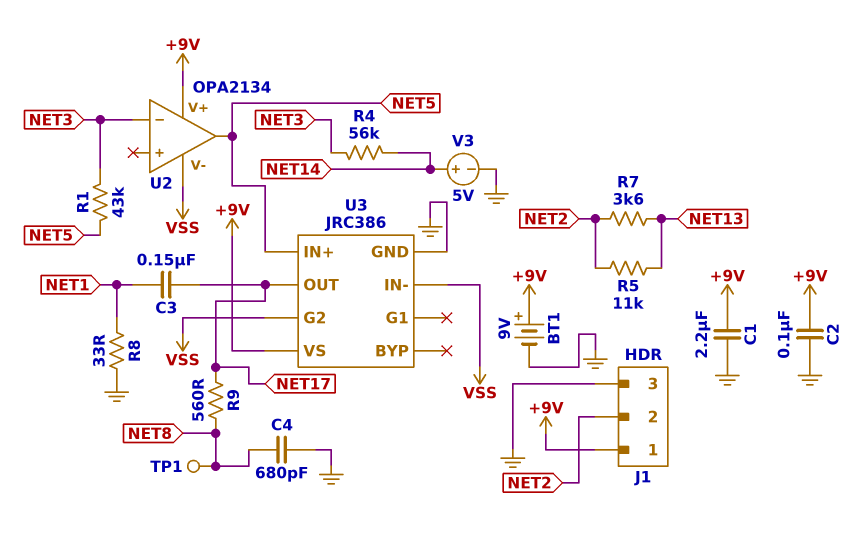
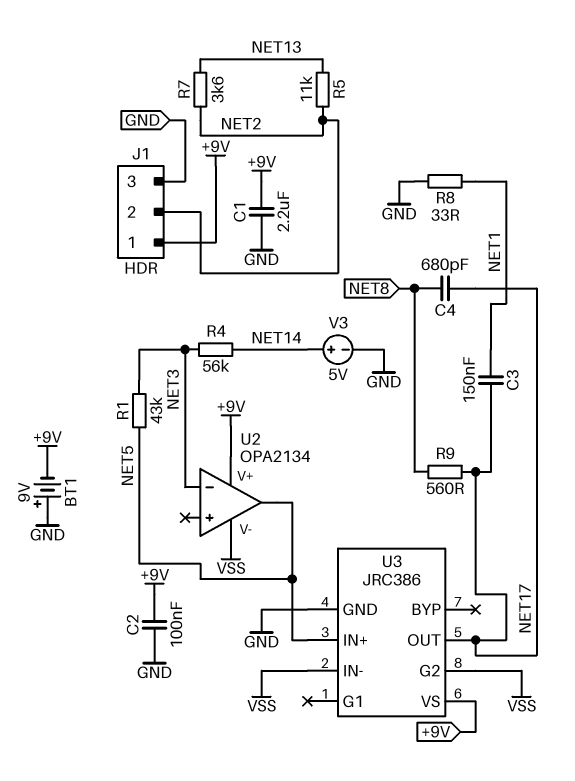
BT1: 9V (plus +9V, minus GND) -> 9V (plus GND, minus +9V)
C4: 680pF (GND, NET8) -> 680pF (NET8, NET17)
TP1: test point (NET8) -> none

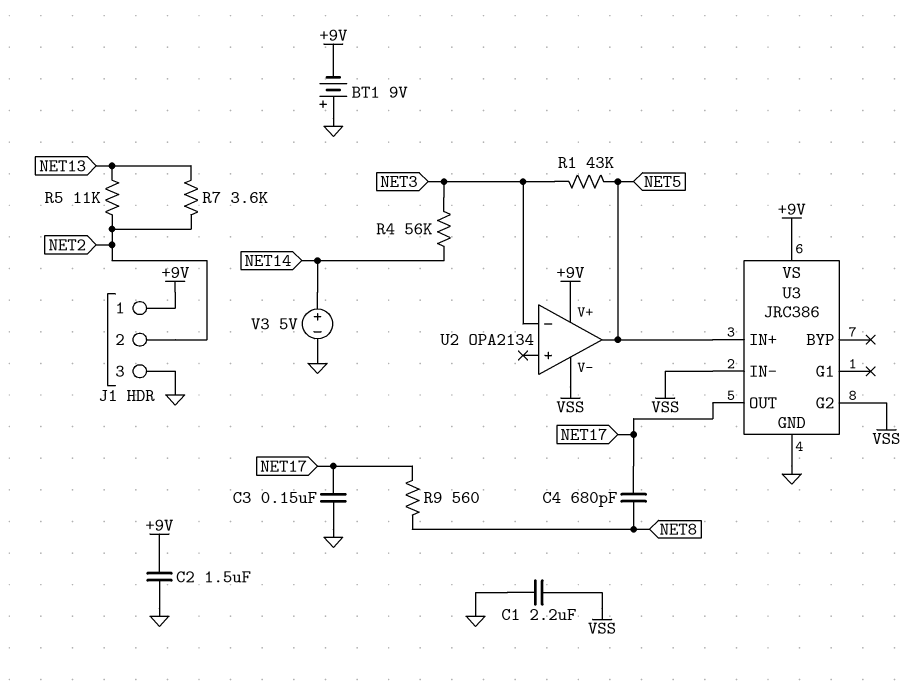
C1: 2.2uF (+9V, GND) -> 2.2uF (GND, VSS)
C2: 100nF (+9V, GND) -> 1.5uF (+9V, GND)
C3: 150nF (NET1, NET17) -> 150nF (GND, NET17)
R8: 33 (GND, NET1) -> none

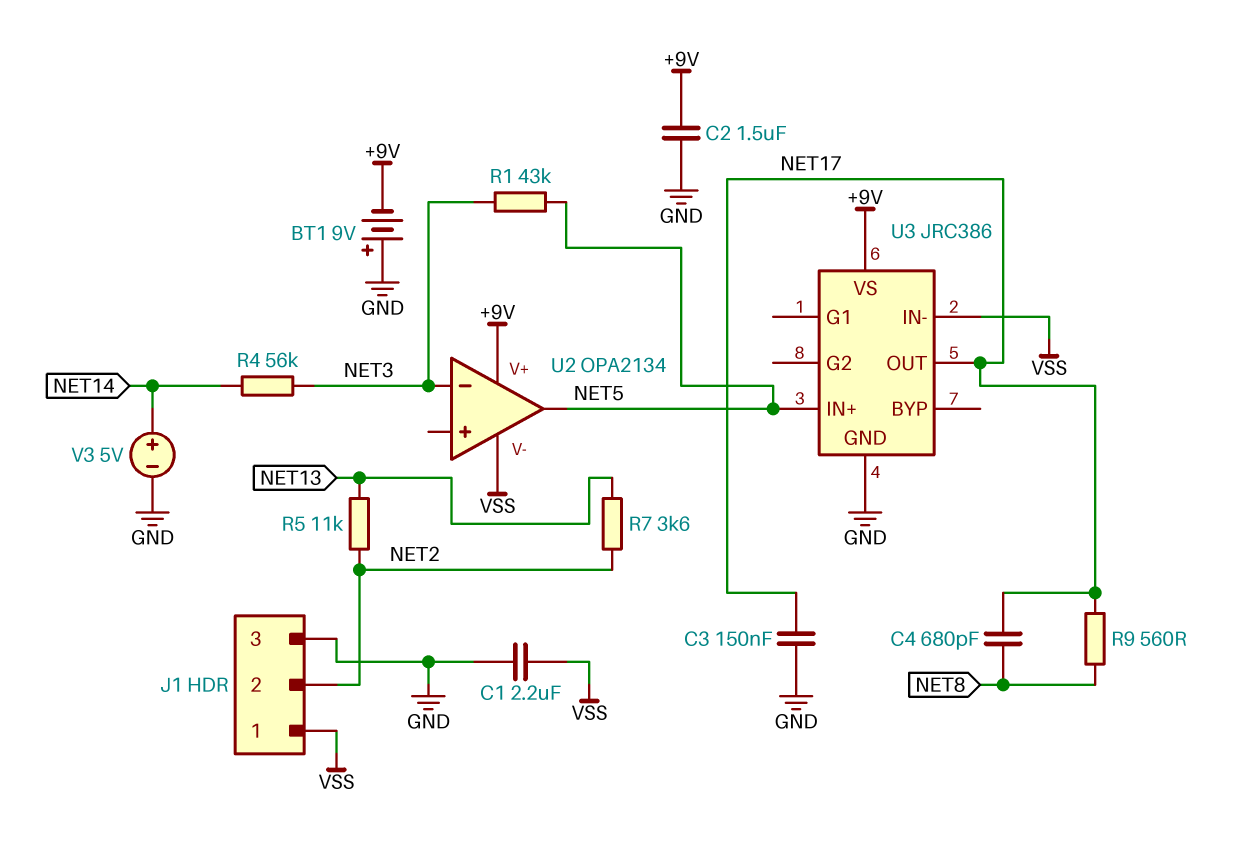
J1 pin 1: +9V -> VSS
U3 pin G2: VSS -> none

